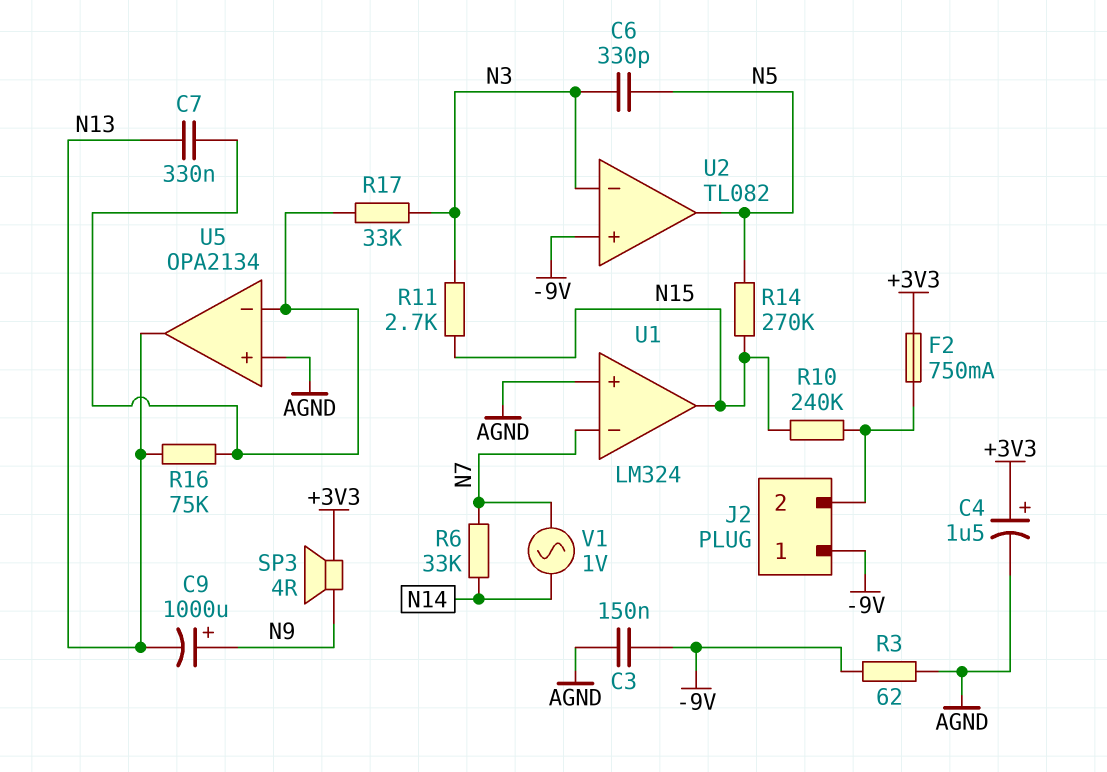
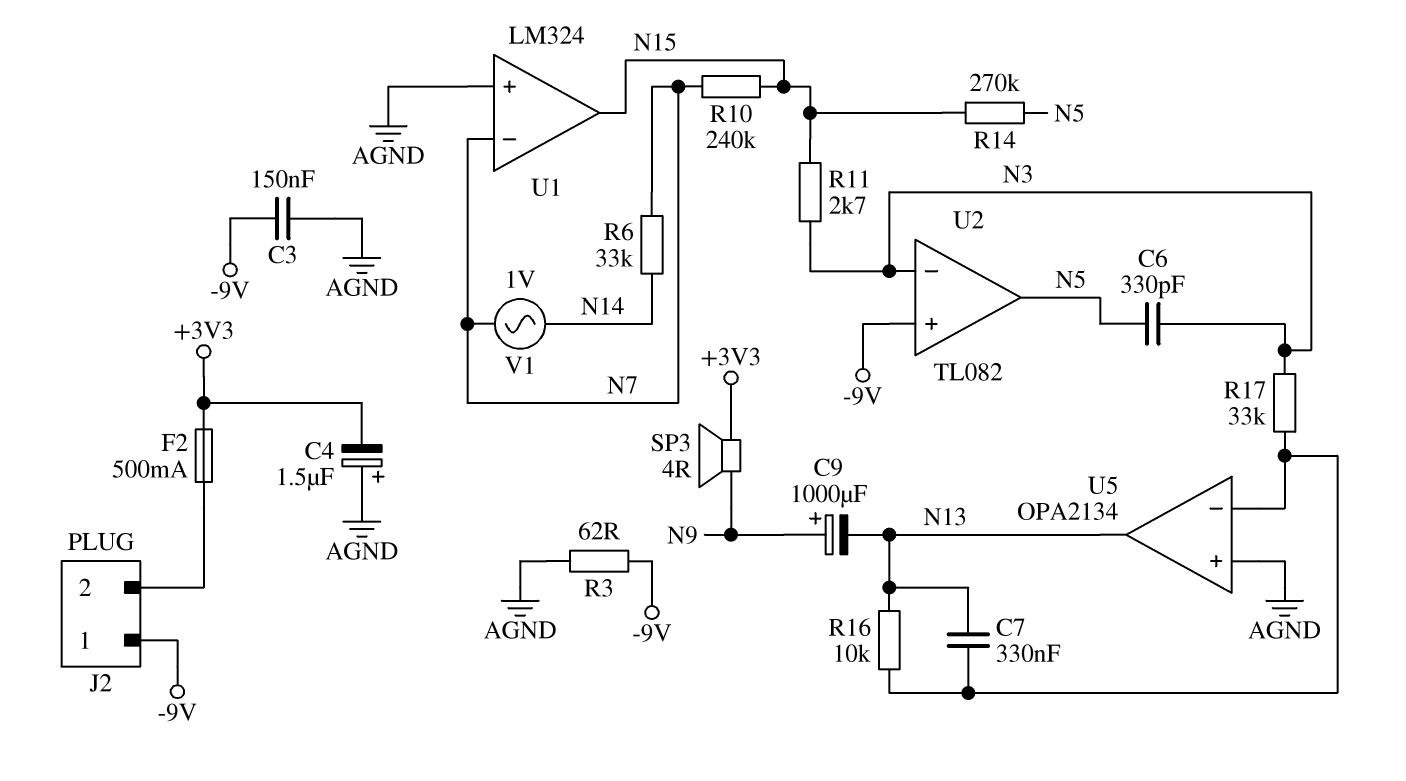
C4: 1.5uF (plus +3V3, minus AGND) -> 1.5uF (plus AGND, minus +3V3)
F2: 750mA (+3V3, J2/2) -> 500mA (+3V3, J2/2)
R10: 240k (J2/2, N15) -> 240k (N7, N15)
R16: 75k (N13, U5/in-) -> 10k (N13, U5/in-)

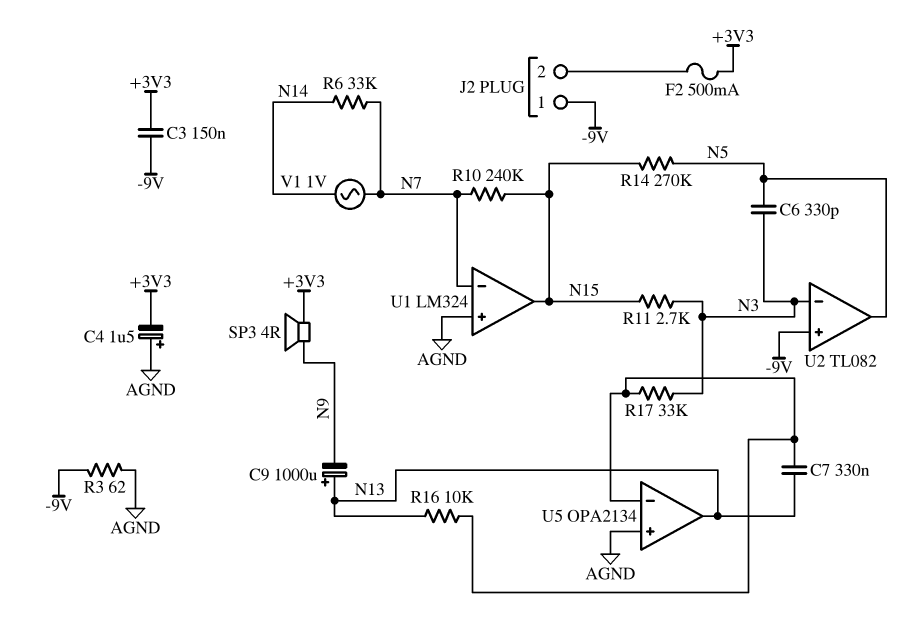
C3: 150nF (-9V, AGND) -> 150nF (+3V3, -9V)
C9: 1000uF (plus N9, minus N13) -> 1000uF (plus N13, minus N9)

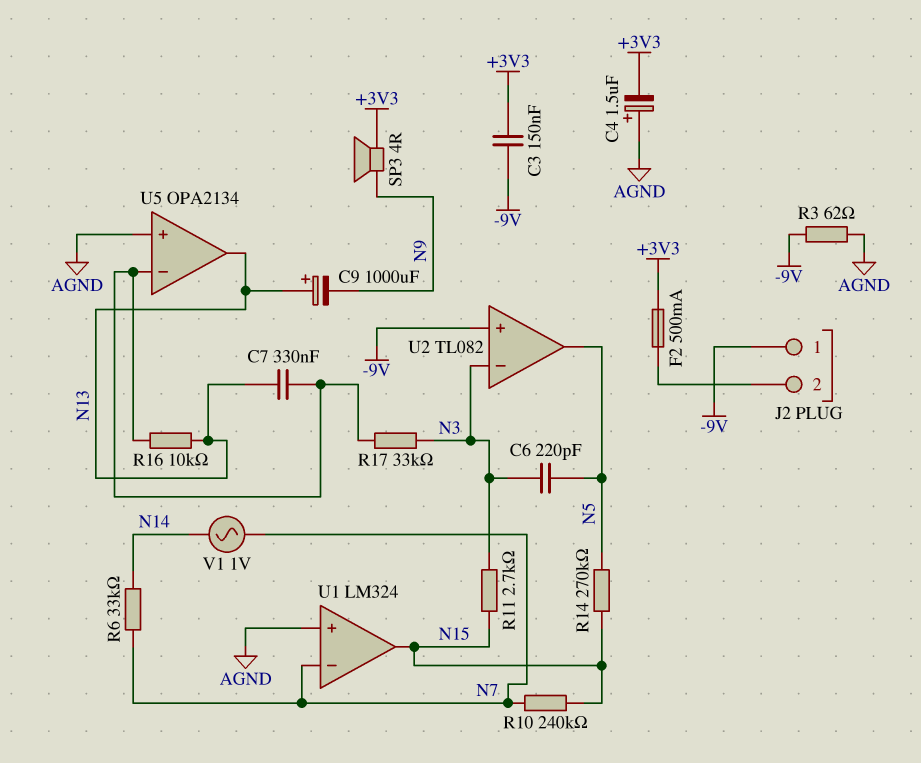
C6: 330pF (N3, N5) -> 220pF (N3, N5)

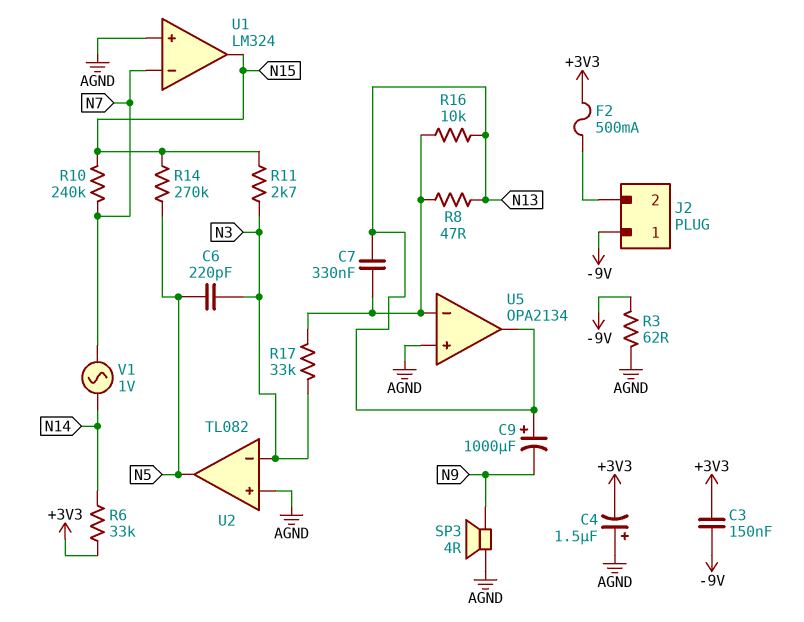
R6: 33k (N7, N14) -> 33k (+3V3, N14)
R8: none -> 47 (N13, U5/in-)
SP3: speaker 4R (+3V3, N9) -> speaker 4R (AGND, N9)
U2 pin in+: -9V -> AGND

